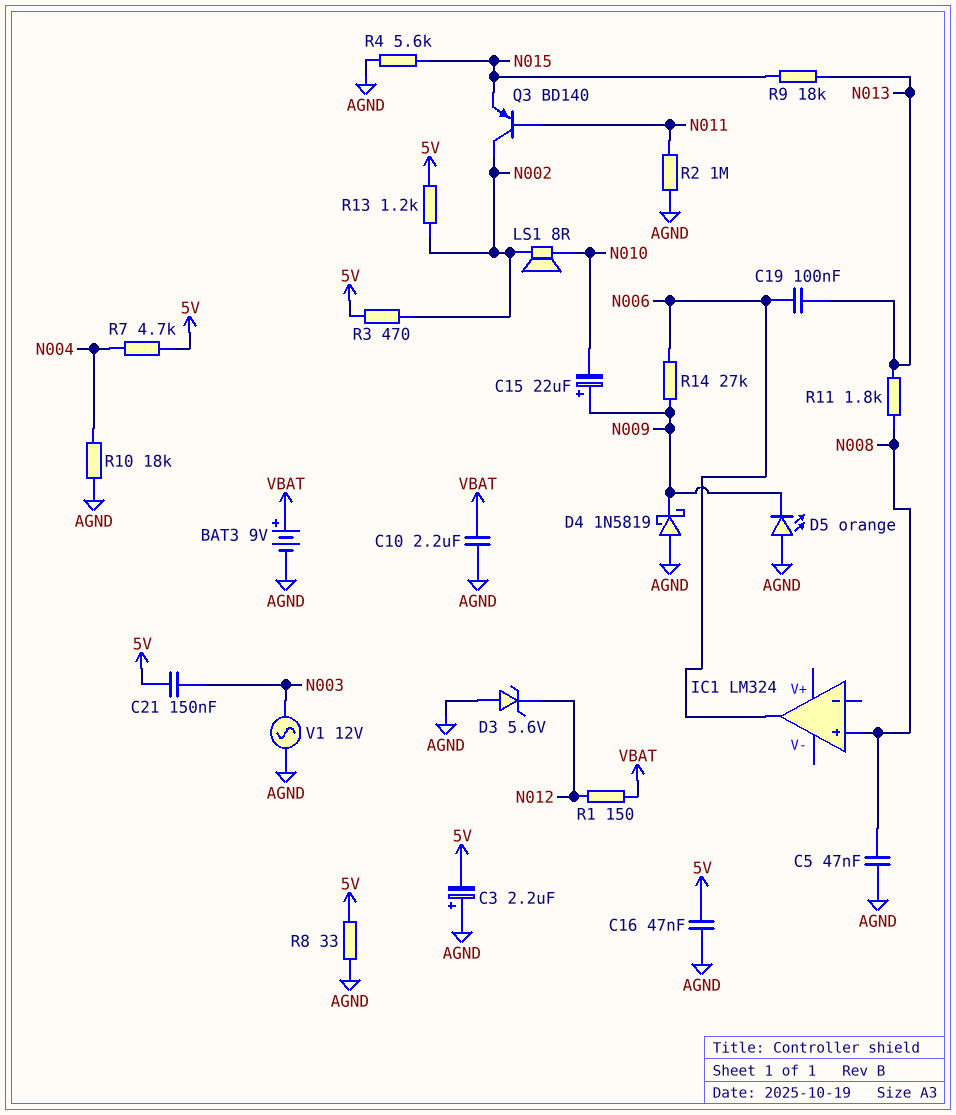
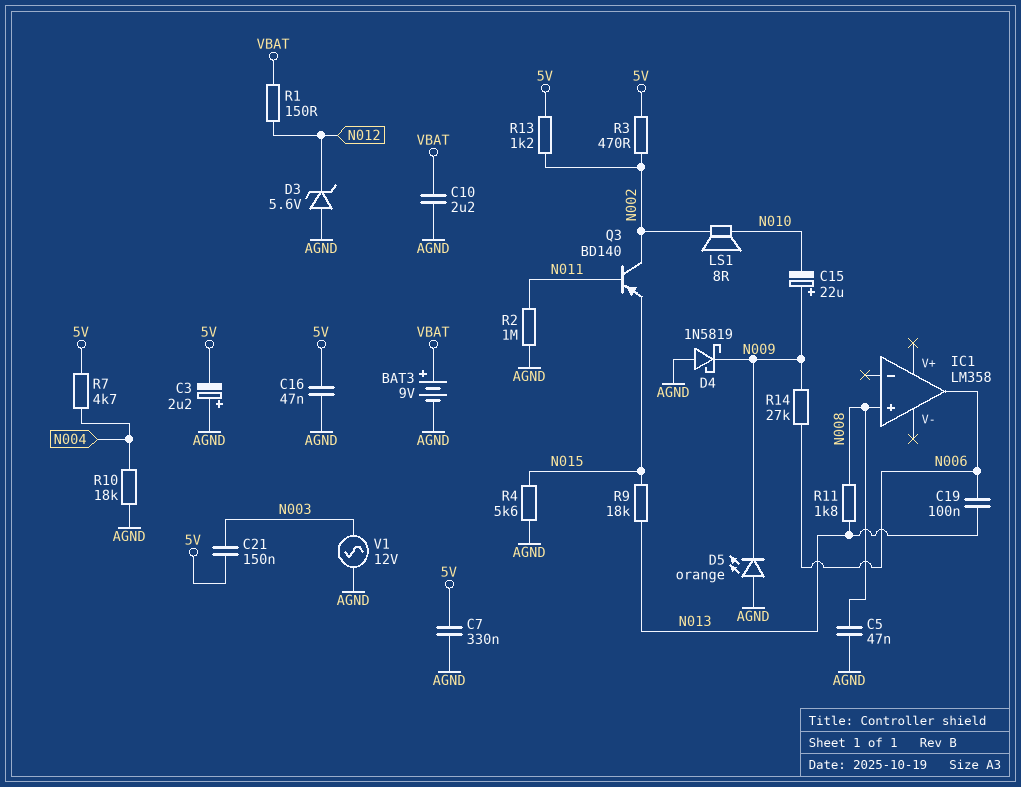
C7: none -> 330nF (5V, AGND)
IC1: LM324 -> LM358
R8: 33 (5V, AGND) -> none

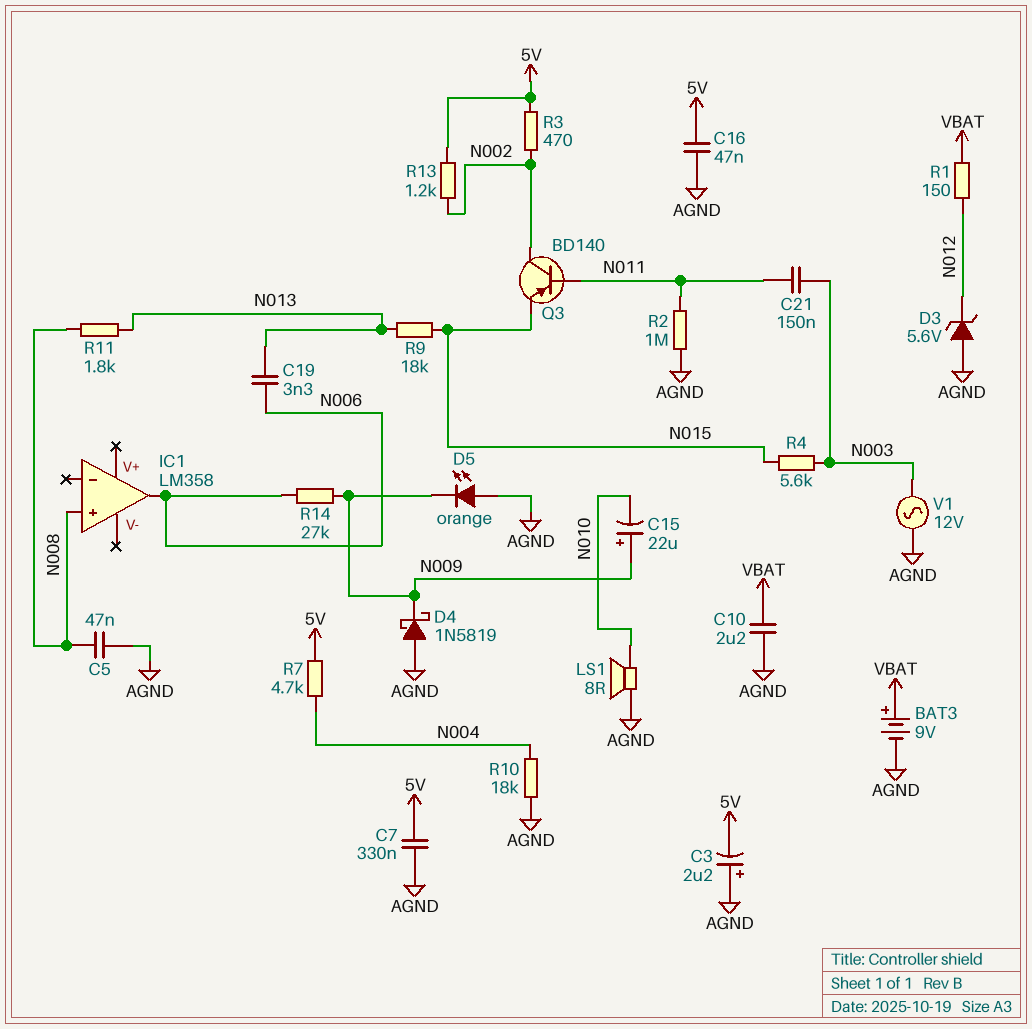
C19: 100nF (N006, N013) -> 3.3nF (N006, N013)
C21: 150nF (5V, N003) -> 150nF (N003, N011)
LS1: speaker 8R (N002, N010) -> speaker 8R (AGND, N010)
R4: 5.6k (AGND, N015) -> 5.6k (N003, N015)

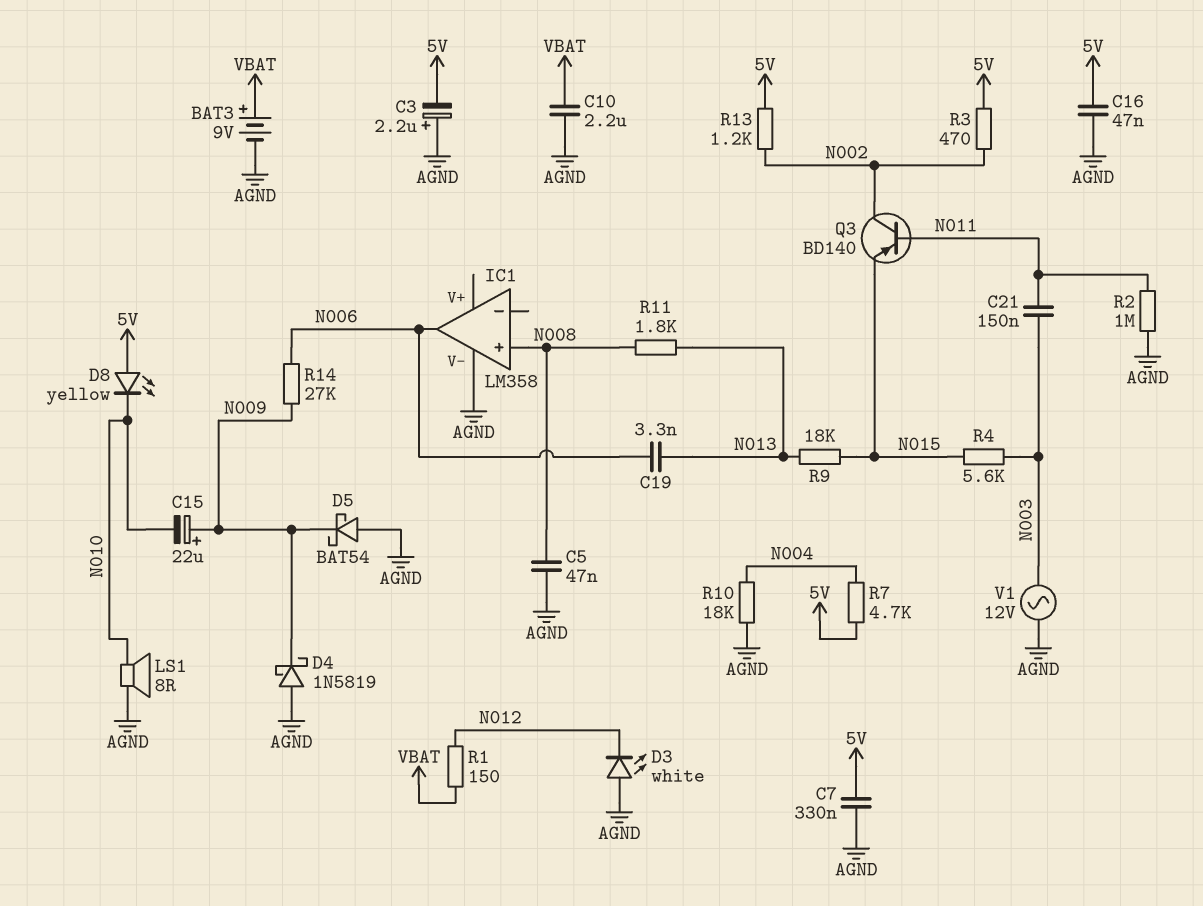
D3: zener 5.6V (A AGND, K N012) -> LED white (A AGND, K N012)
D5: LED orange (A AGND, K N009) -> schottky BAT54 (A AGND, K N009)
D8: none -> LED yellow (A 5V, K N010)
IC1 pin V-: none -> AGND

